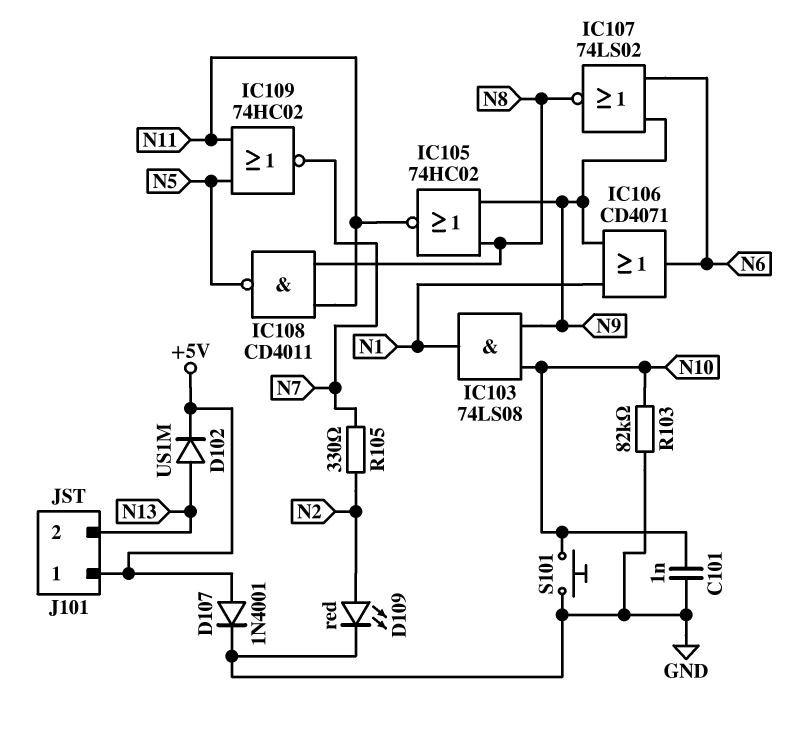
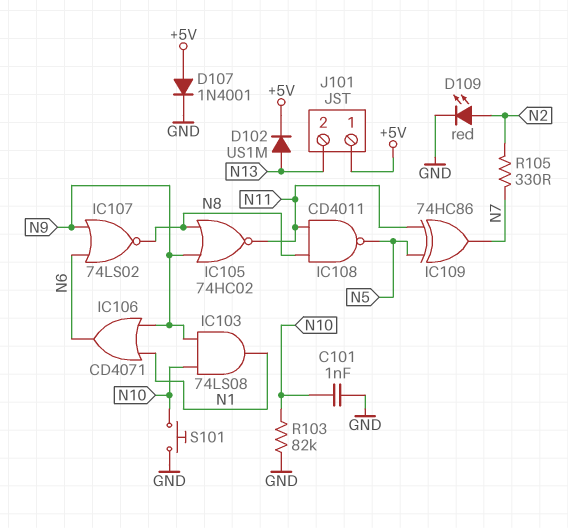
IC109: NOR 74HC02 (in N5, in N11, out N7) -> XOR 74HC86 (in N5, in N11, out N7)

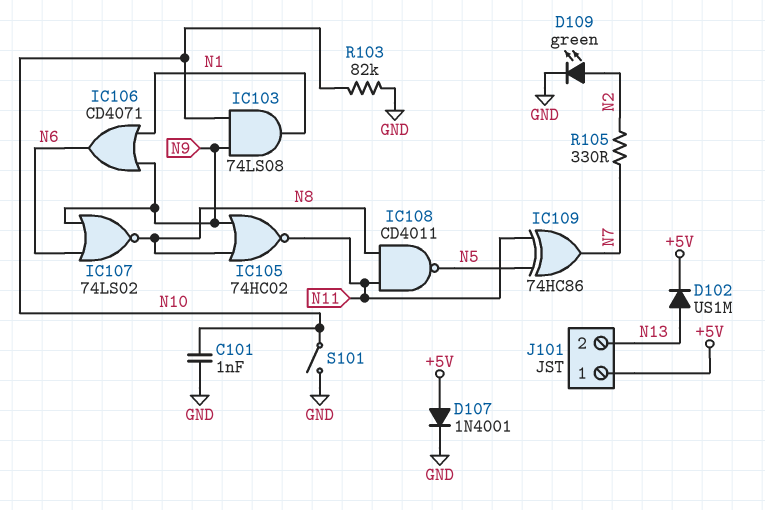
D109: LED red (A N2, K GND) -> LED green (A N2, K GND)
S101: button (GND, N10) -> switch (GND, N10)

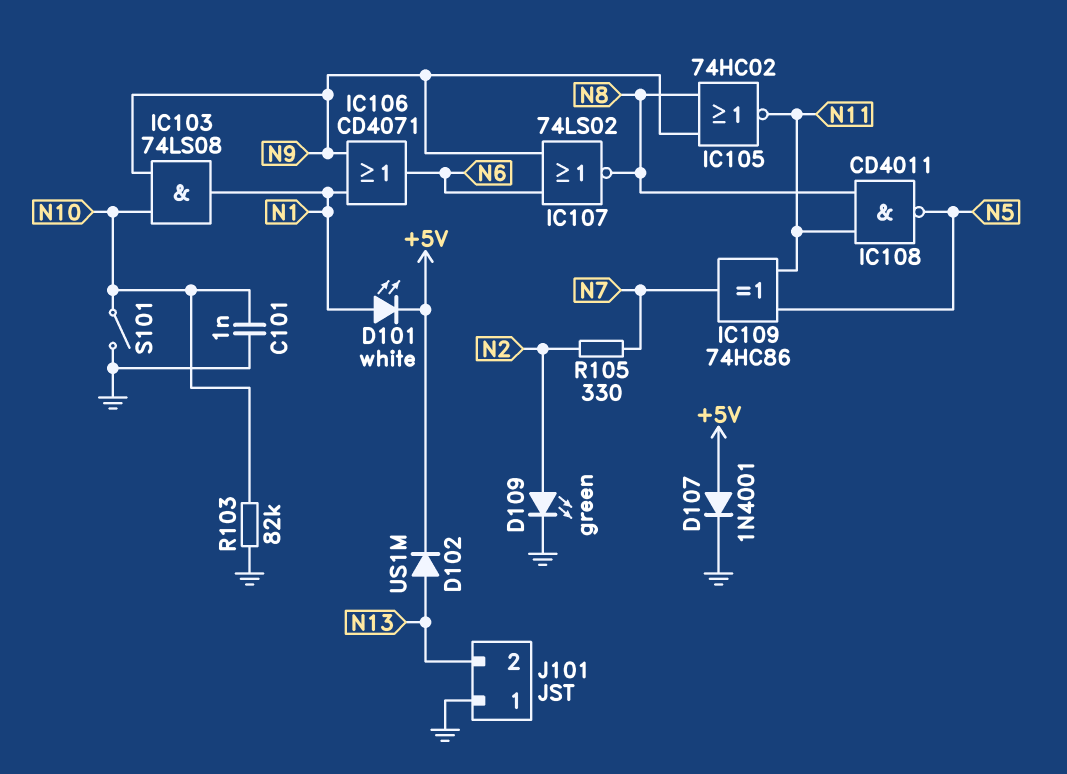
D101: none -> LED white (A N1, K +5V)
J101 pin 1: +5V -> GND

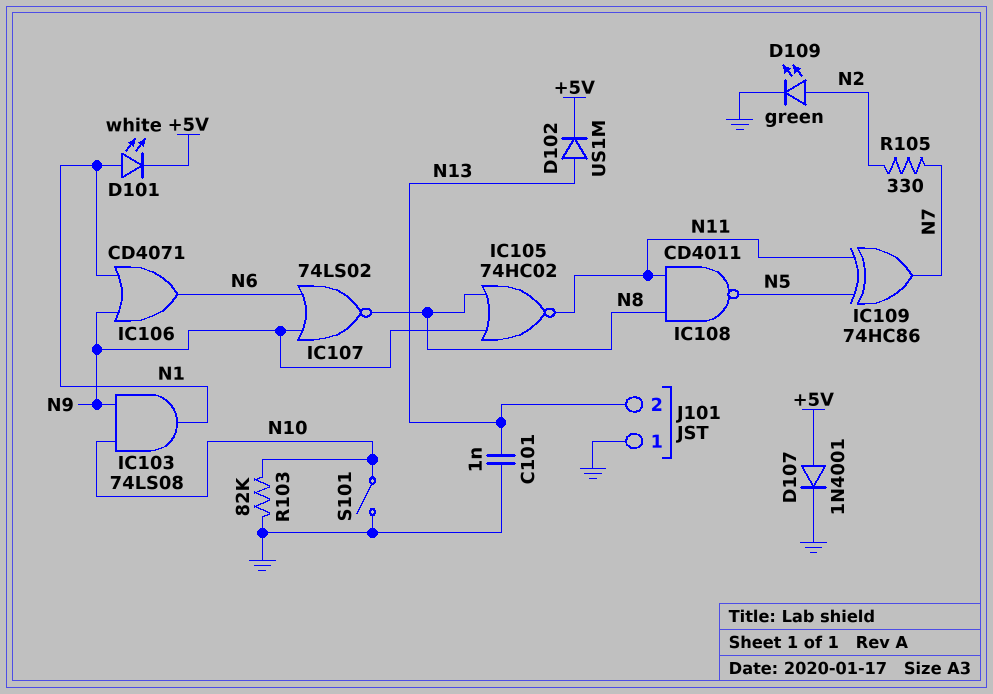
C101: 1nF (GND, N10) -> 1nF (GND, N13)

